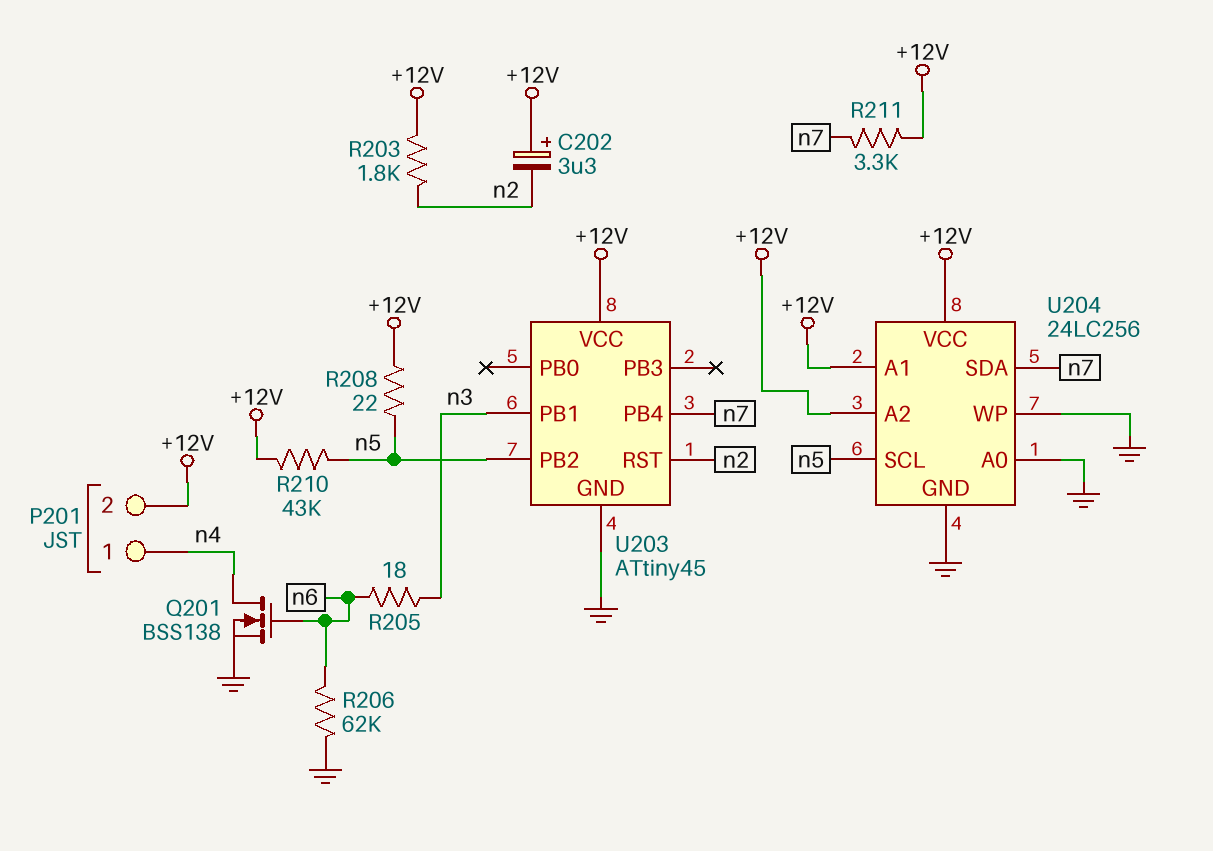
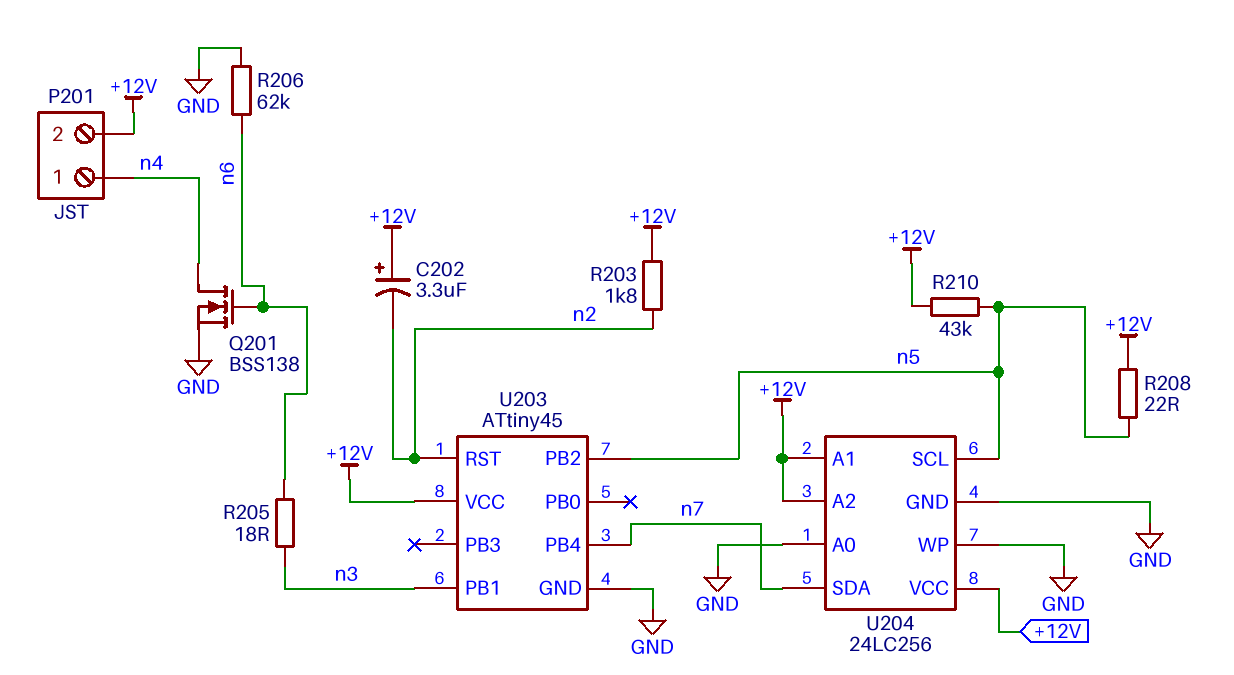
R211: 3.3k (+12V, n7) -> none

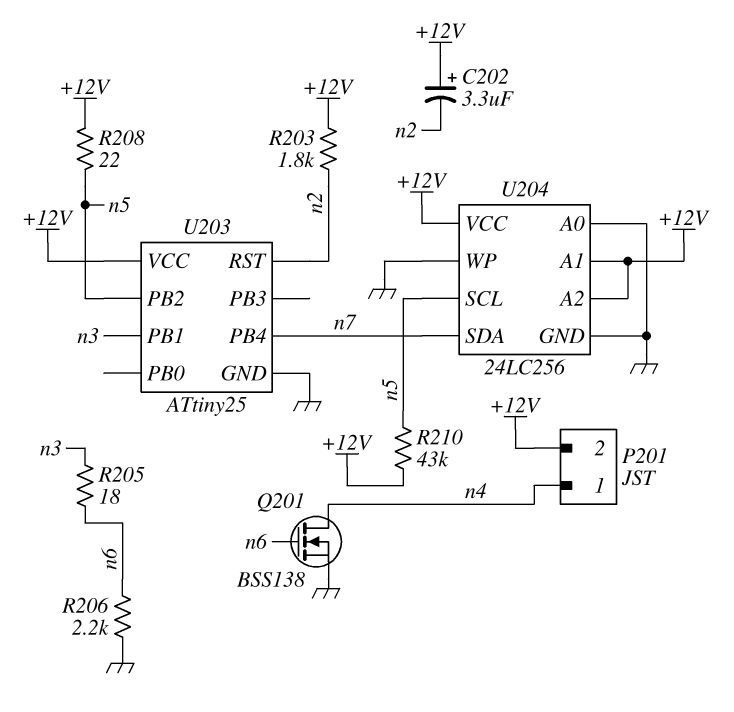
R206: 62k (GND, n6) -> 2.2k (GND, n6)
U203: ATtiny45 -> ATtiny25

